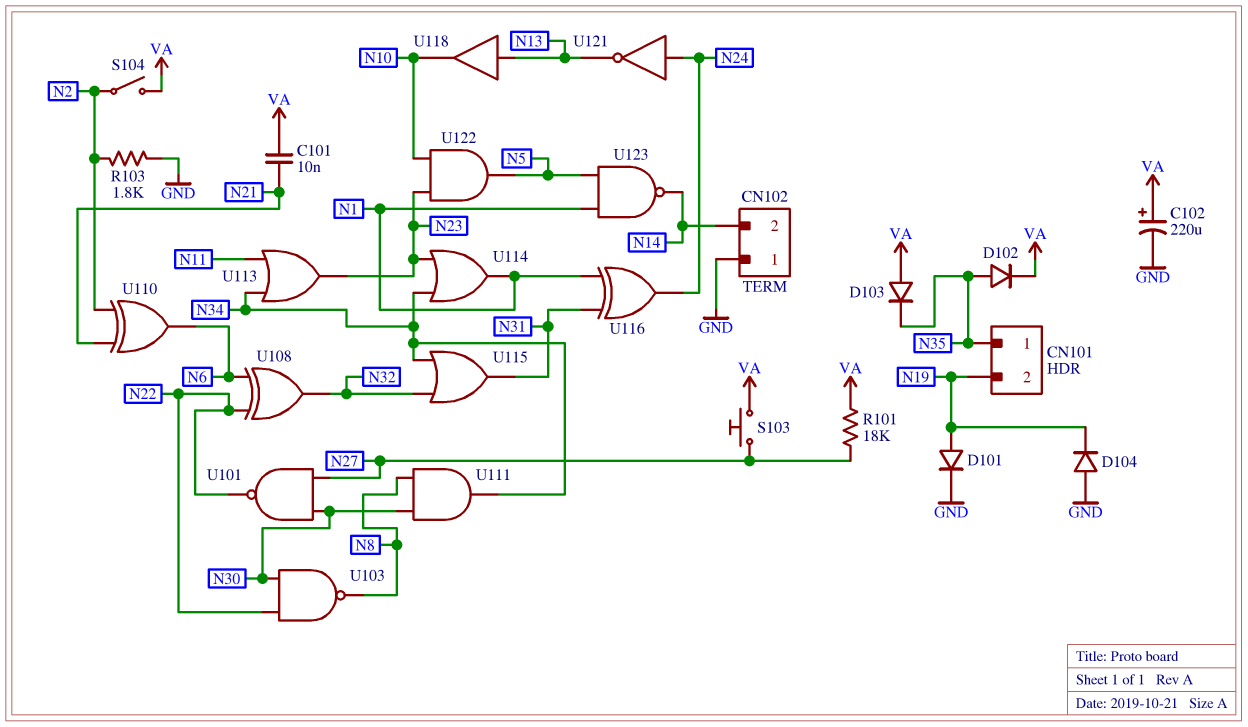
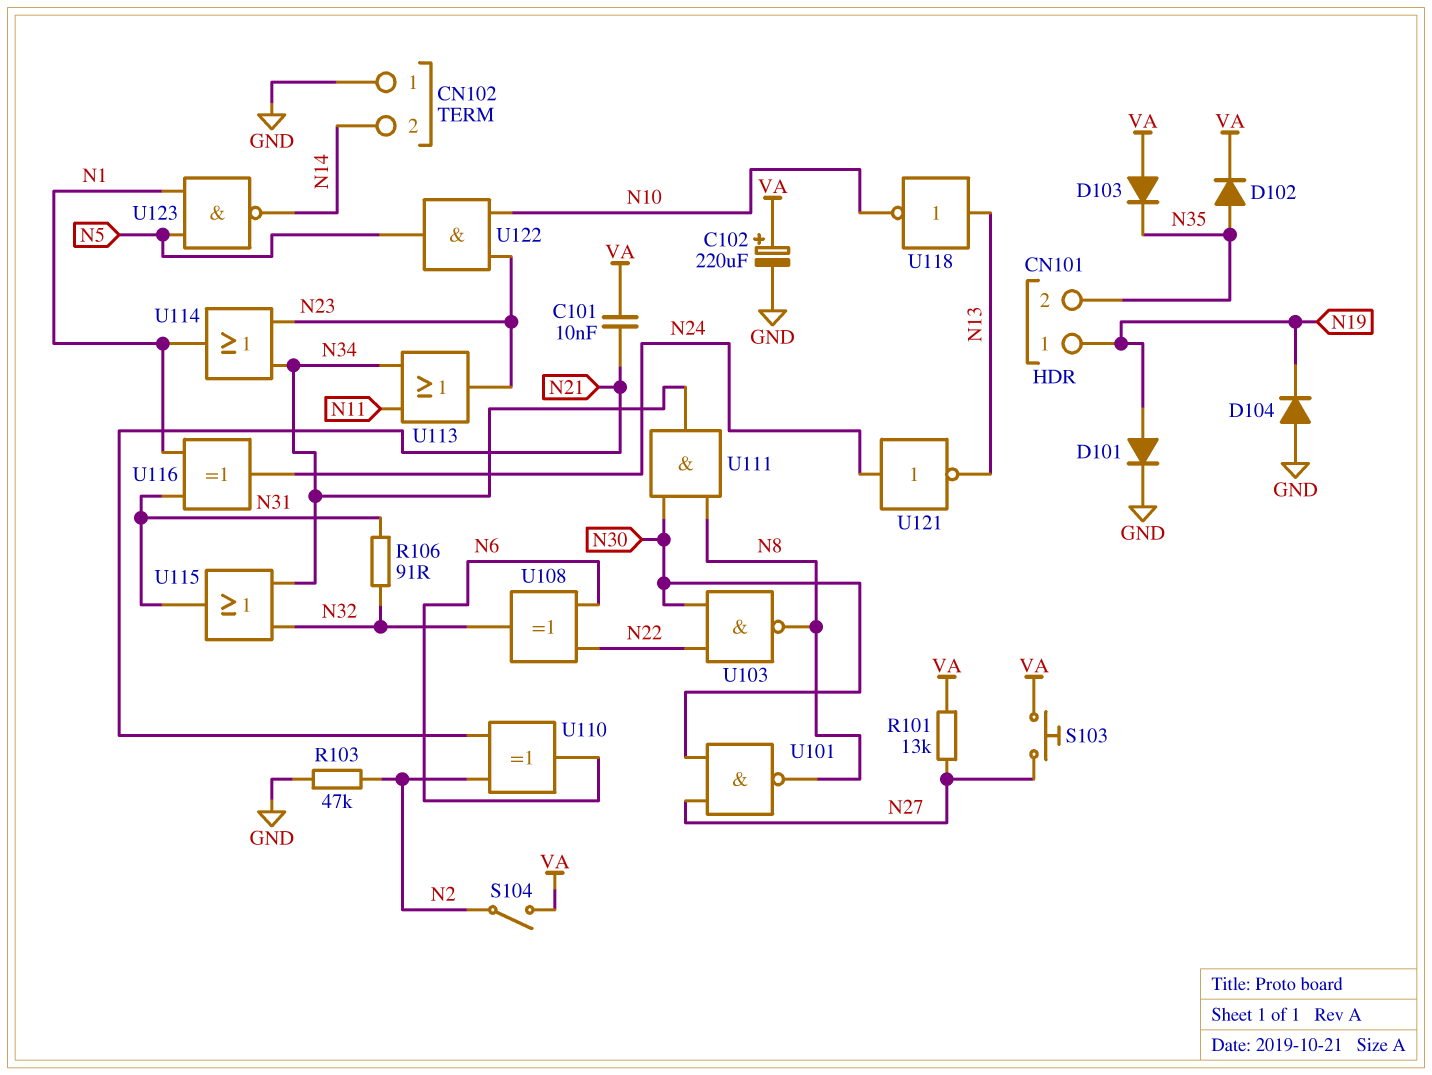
CN101 pin 1: N35 -> N19
CN101 pin 2: N19 -> N35
R101: 18k (N27, VA) -> 13k (N27, VA)
R103: 1.8k (GND, N2) -> 47k (GND, N2)
R106: none -> 91 (N31, N32)
U101: NAND (in N27, in N30, out N22) -> NAND (in N27, in N30, out N8)
U118: buffer (in N13, out N10) -> NOT (in N13, out N10)

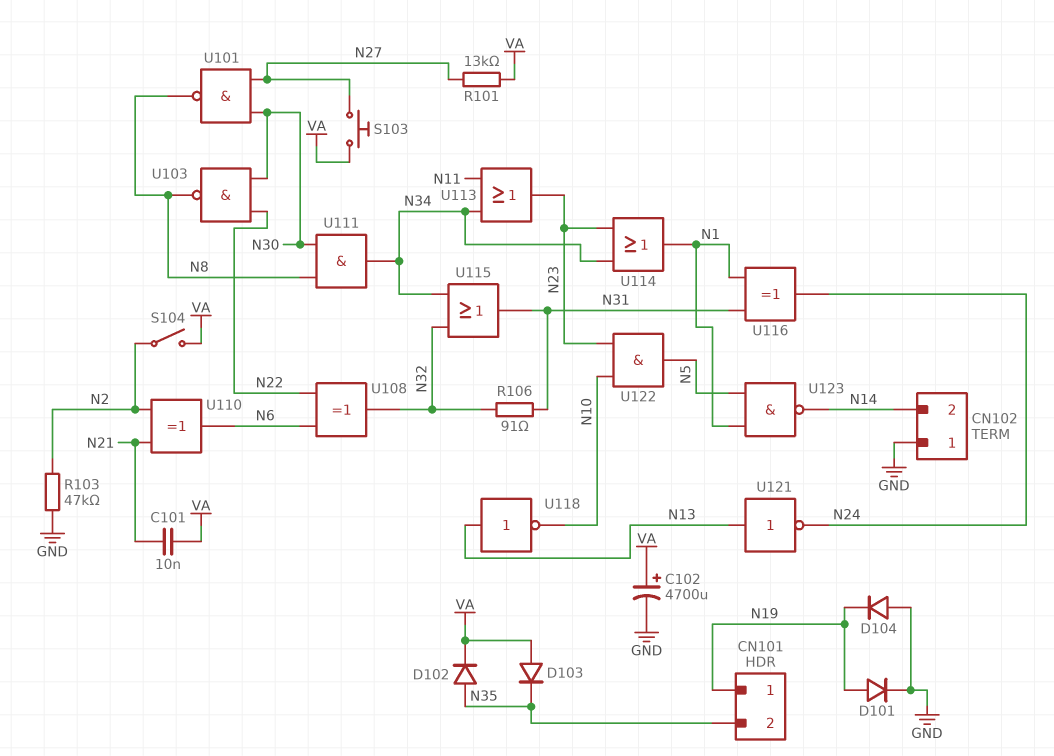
C102: 220uF (plus VA, minus GND) -> 4700uF (plus VA, minus GND)
U121: NOT (in N24, out N13) -> NOT (in N13, out N24)

